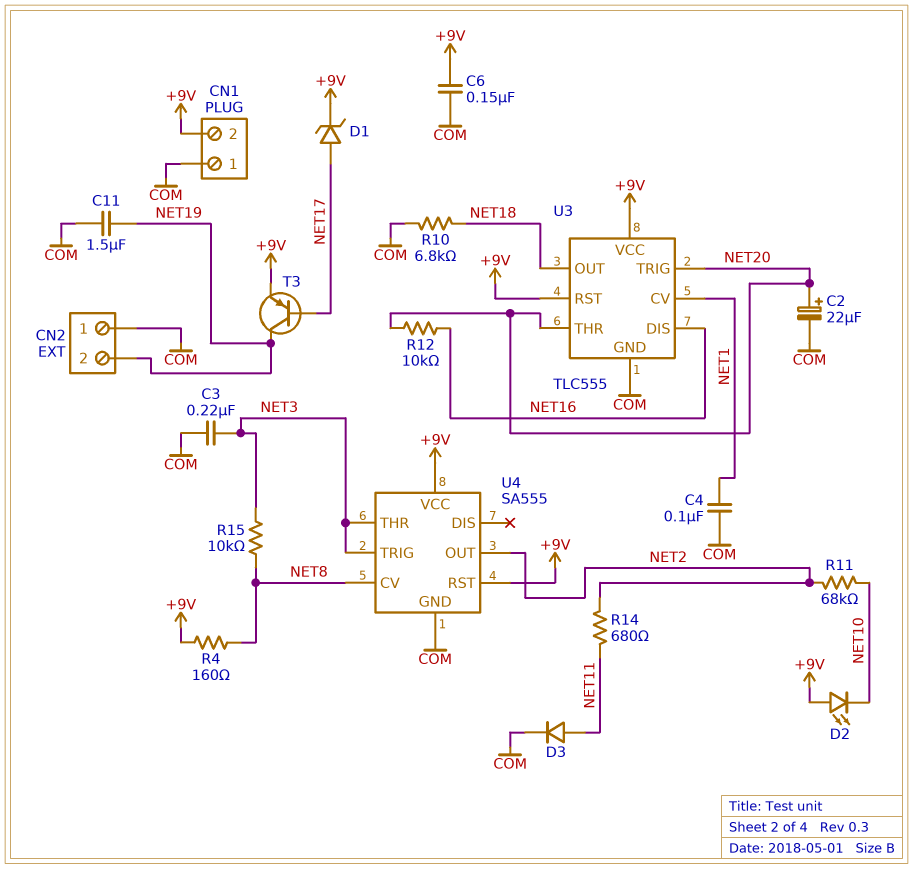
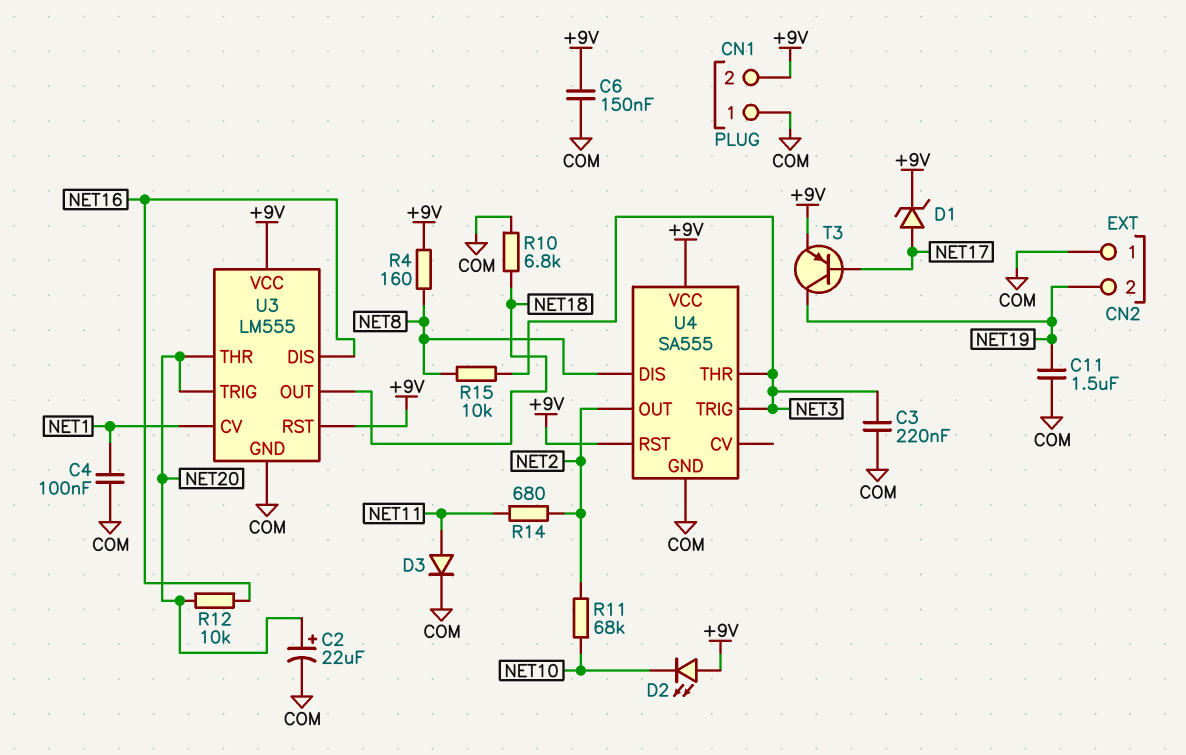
U3: TLC555 -> LM555
U4 pin CV: NET8 -> none
U4 pin DIS: none -> NET8

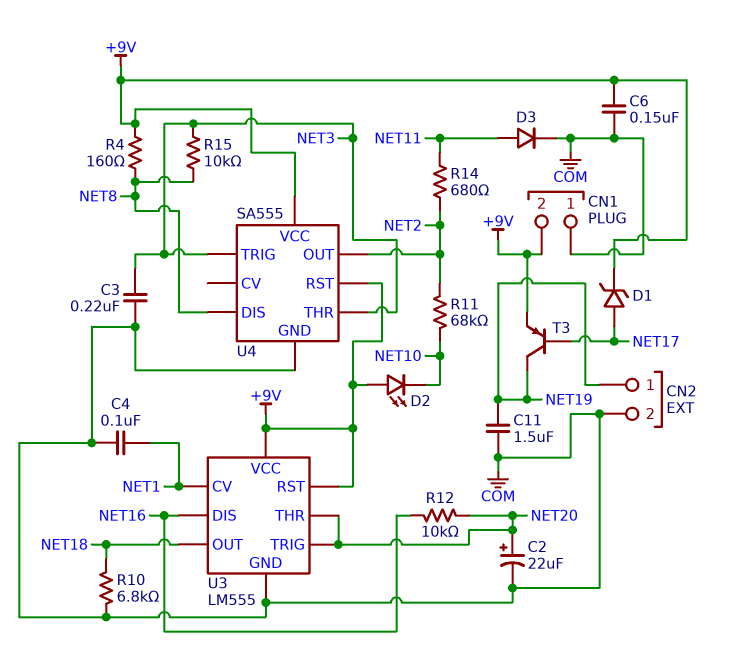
CN2 pin 1: COM -> NET19
CN2 pin 2: NET19 -> COM

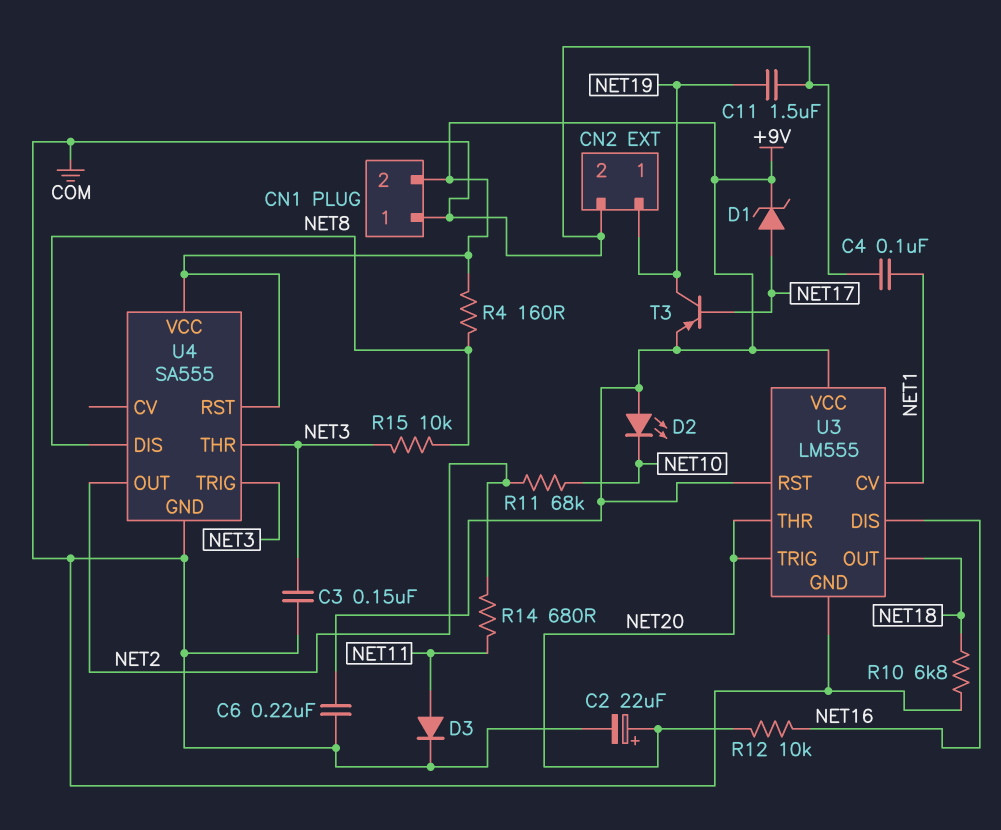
C3: 220nF (COM, NET3) -> 150nF (COM, NET3)
C6: 150nF (+9V, COM) -> 220nF (+9V, COM)

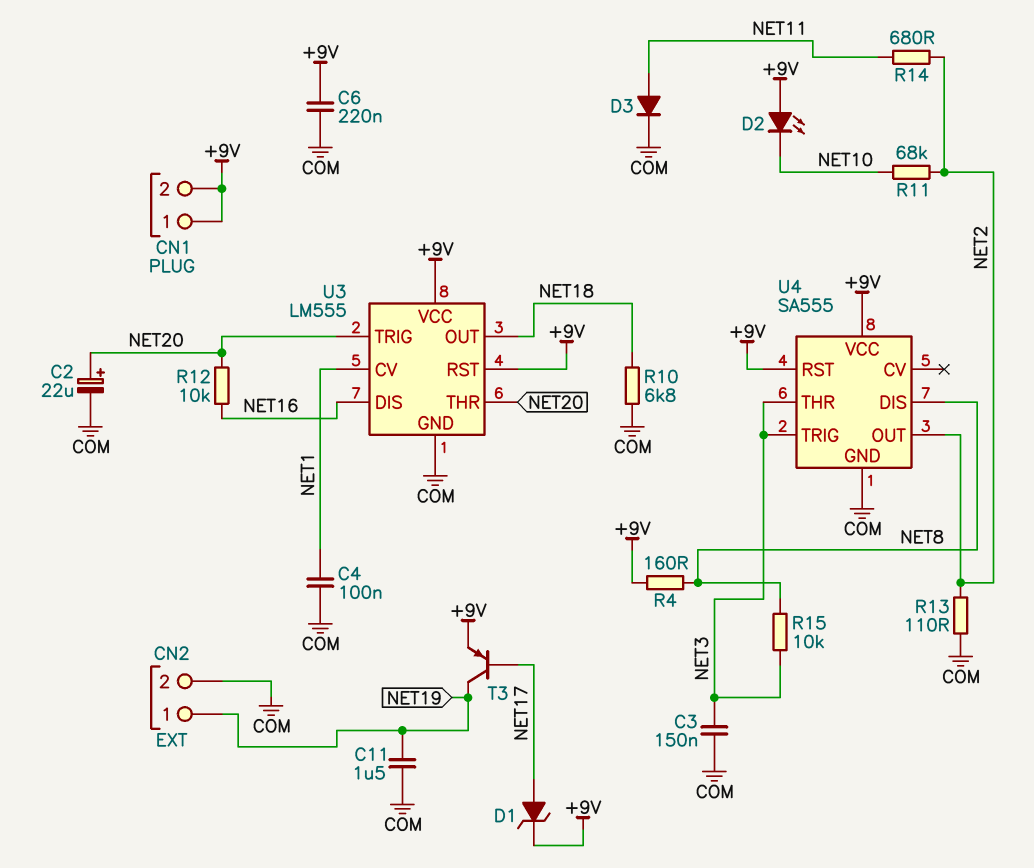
CN1 pin 1: COM -> +9V
R13: none -> 110 (COM, NET2)

